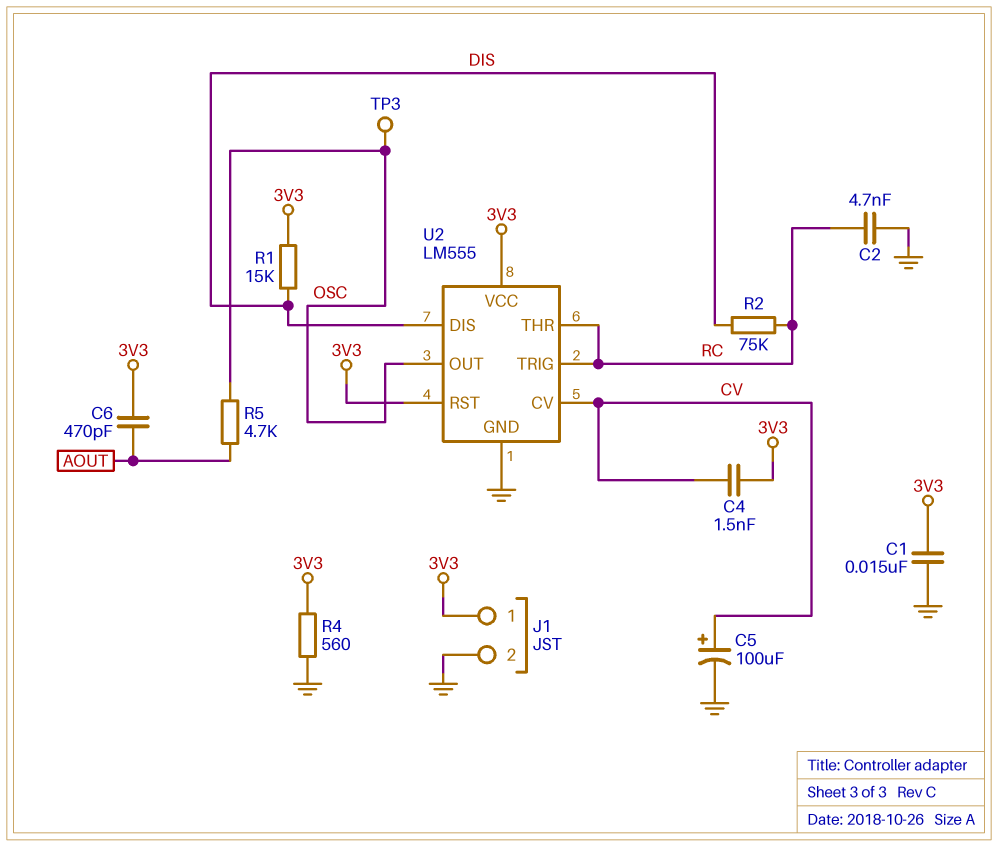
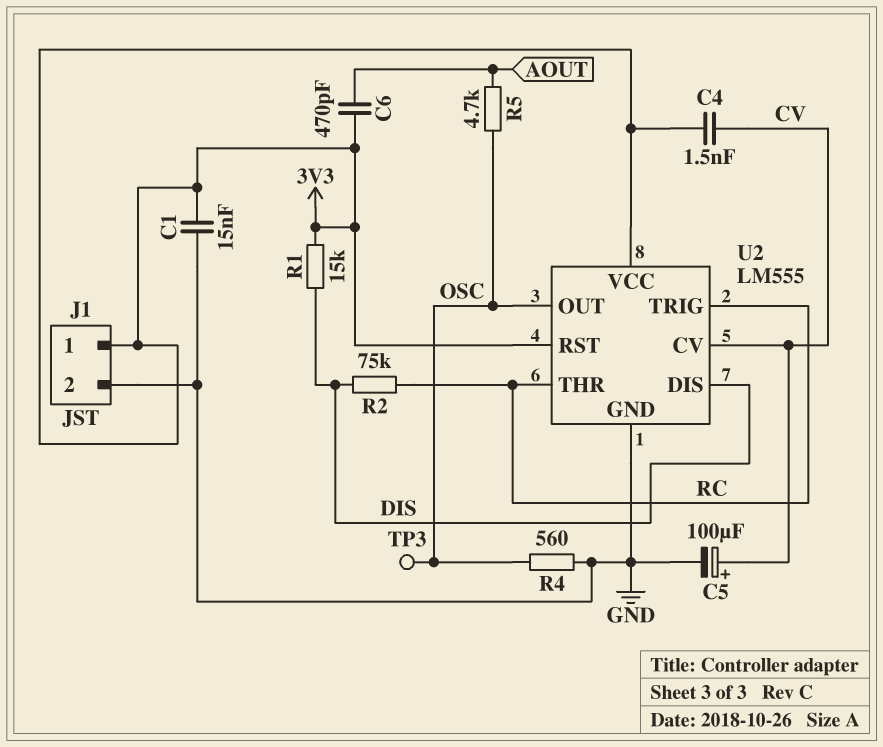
C2: 4.7nF (GND, RC) -> none
R4: 560 (3V3, GND) -> 560 (GND, OSC)

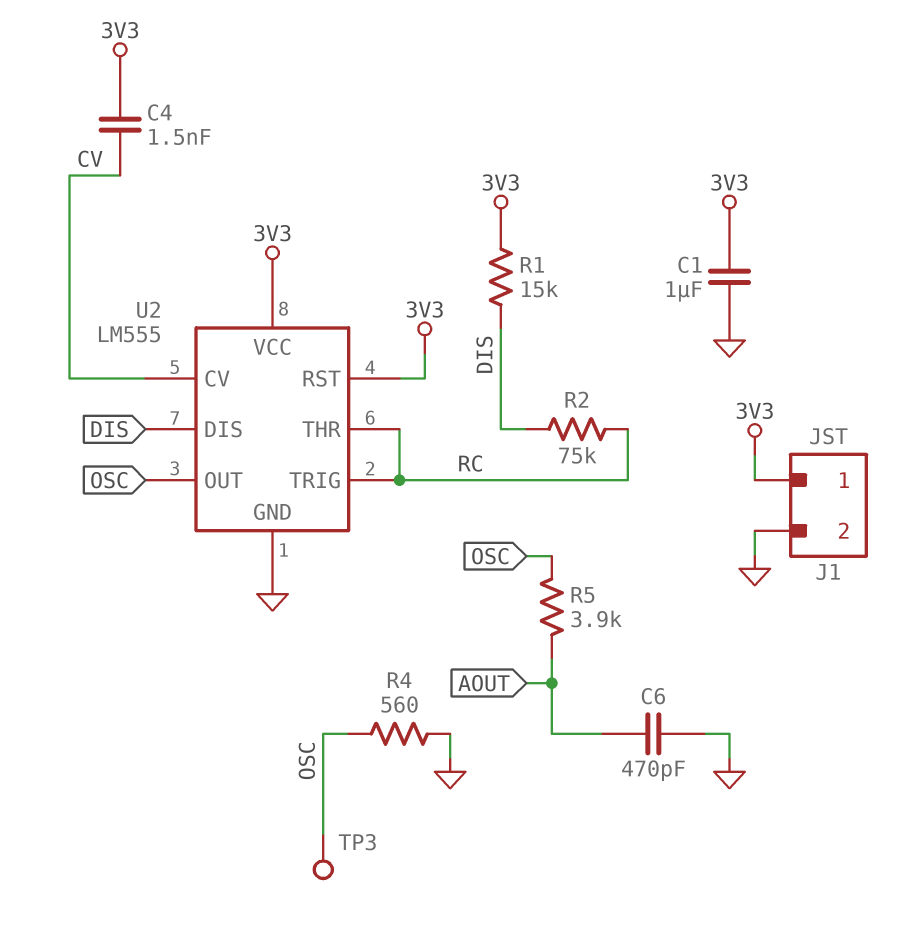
C1: 15nF (3V3, GND) -> 1uF (3V3, GND)
C5: 100uF (plus CV, minus GND) -> none
C6: 470pF (3V3, AOUT) -> 470pF (AOUT, GND)
R5: 4.7k (AOUT, OSC) -> 3.9k (AOUT, OSC)

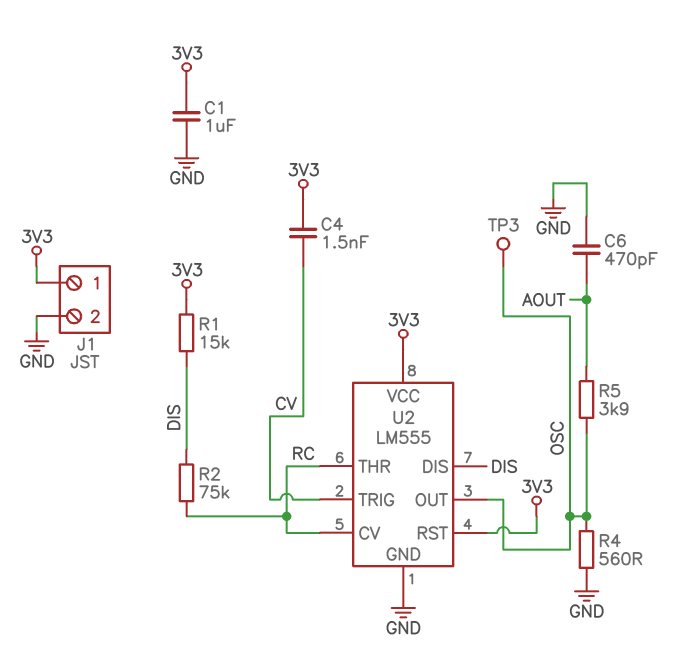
U2 pin CV: CV -> RC
U2 pin TRIG: RC -> CV

